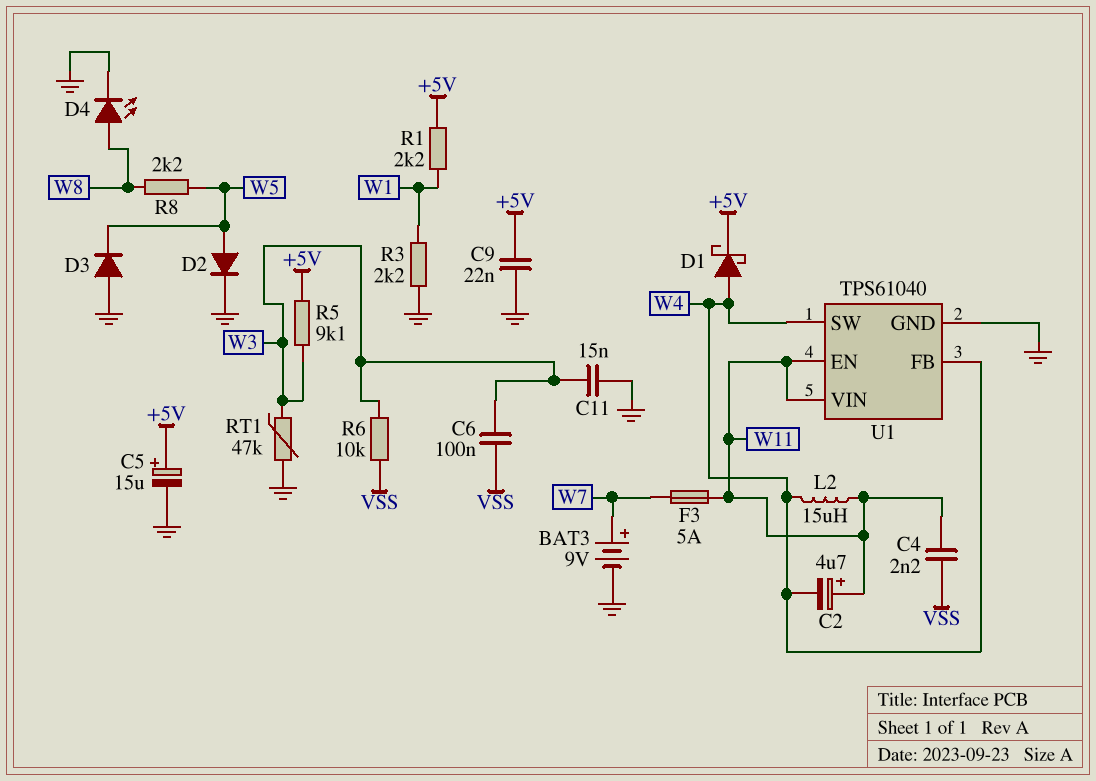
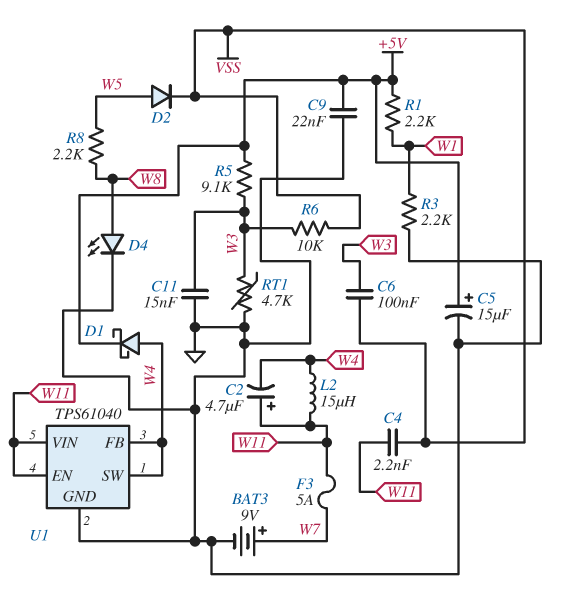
D2: diode (A W5, K GND) -> diode (A W5, K VSS)
D3: diode (A GND, K W5) -> none
RT1: 47k (GND, W3) -> 4.7k (GND, W3)

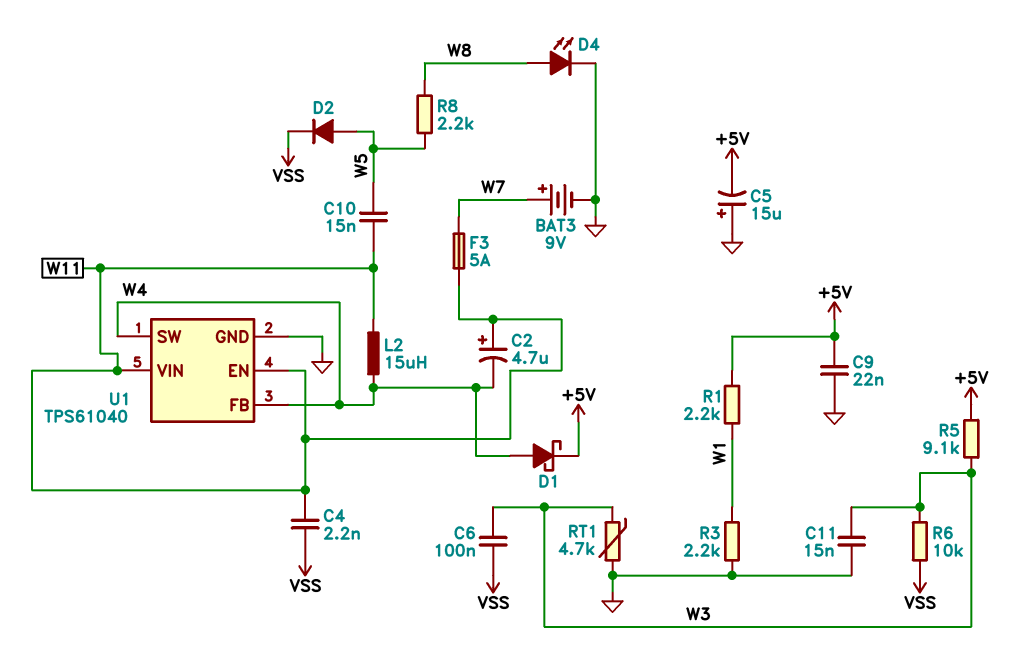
C5: 15uF (plus +5V, minus GND) -> 15uF (plus GND, minus +5V)
C10: none -> 15nF (W5, W11)

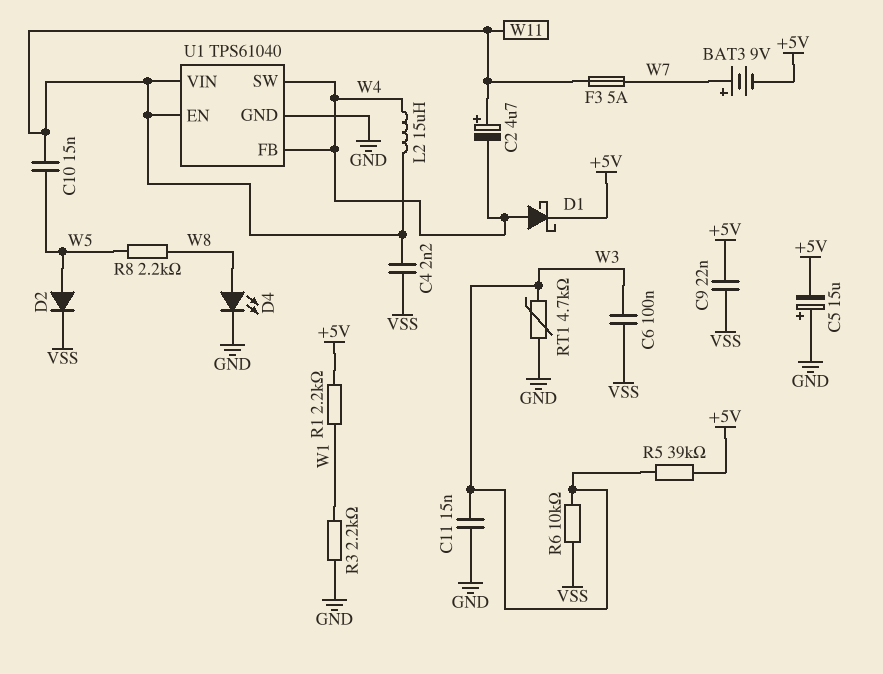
BAT3: 9V (plus W7, minus GND) -> 9V (plus W7, minus +5V)
C9: 22nF (+5V, GND) -> 22nF (+5V, VSS)
R5: 9.1k (+5V, W3) -> 39k (+5V, W3)

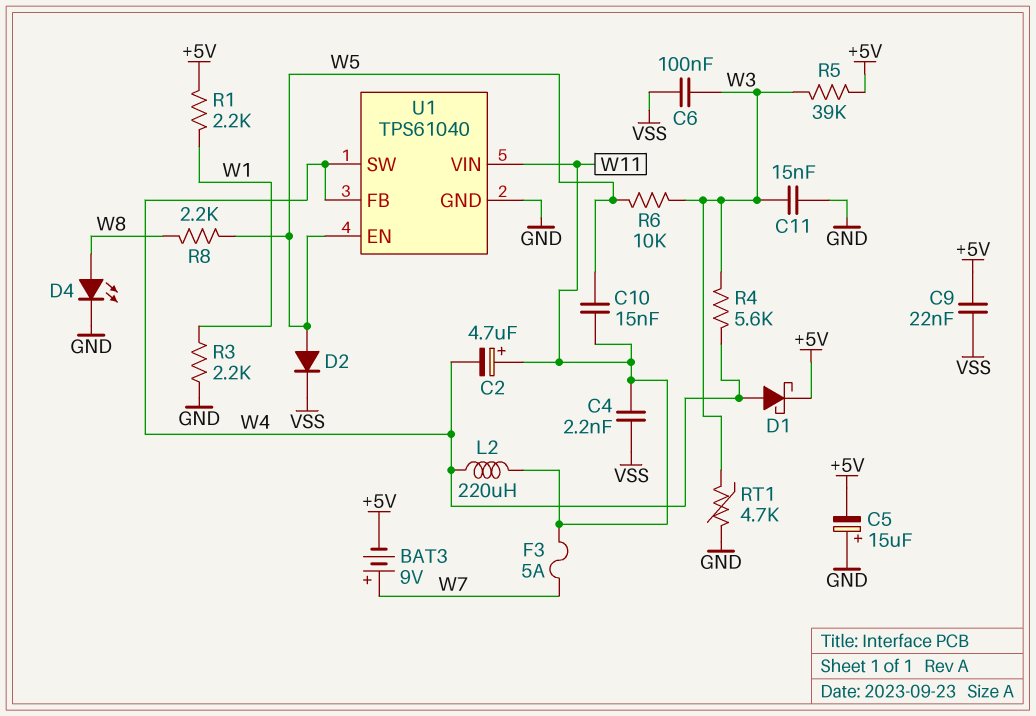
L2: 15uH (W4, W11) -> 220uH (W4, W11)
R4: none -> 5.6k (W3, W4)
R6: 10k (VSS, W3) -> 10k (W3, W5)
U1 pin EN: W11 -> W5

